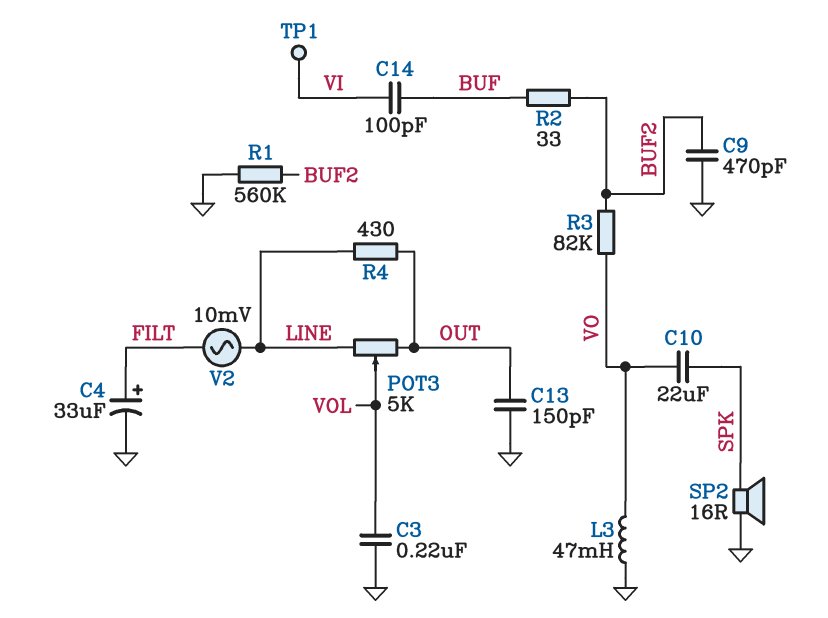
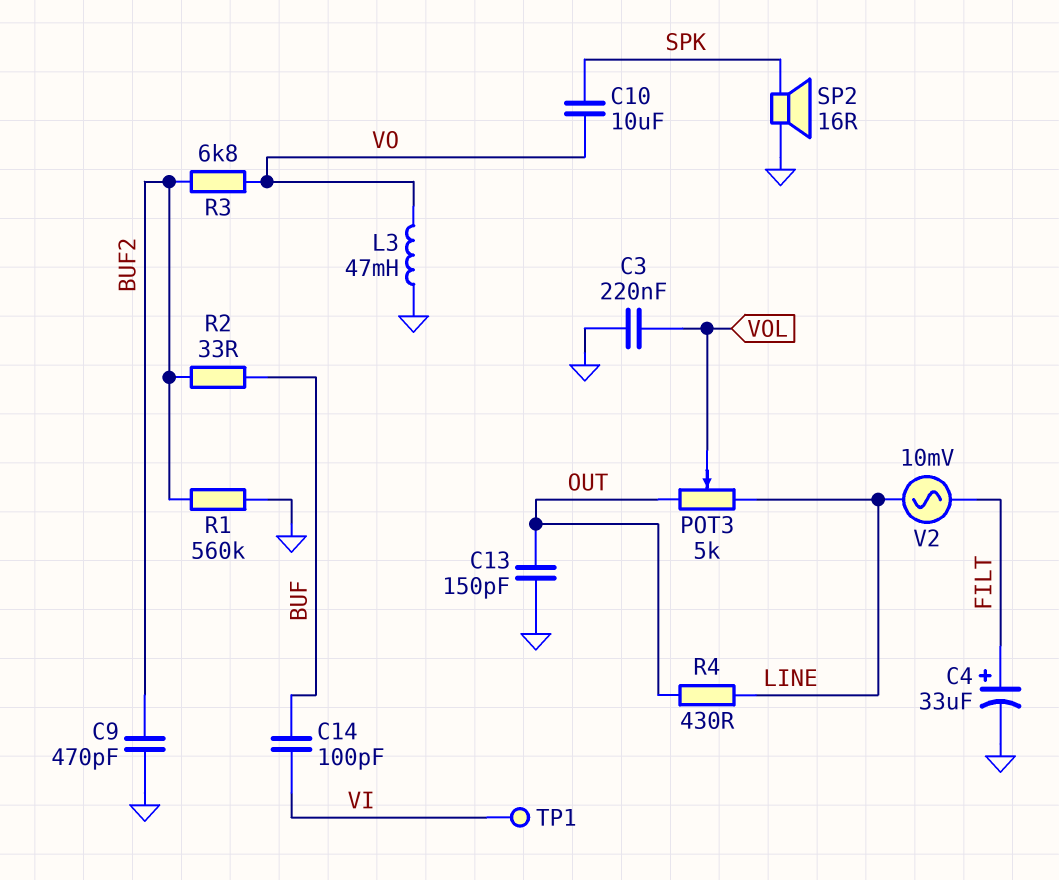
C10: 22uF (SPK, VO) -> 10uF (SPK, VO)
R3: 82k (BUF2, VO) -> 6.8k (BUF2, VO)

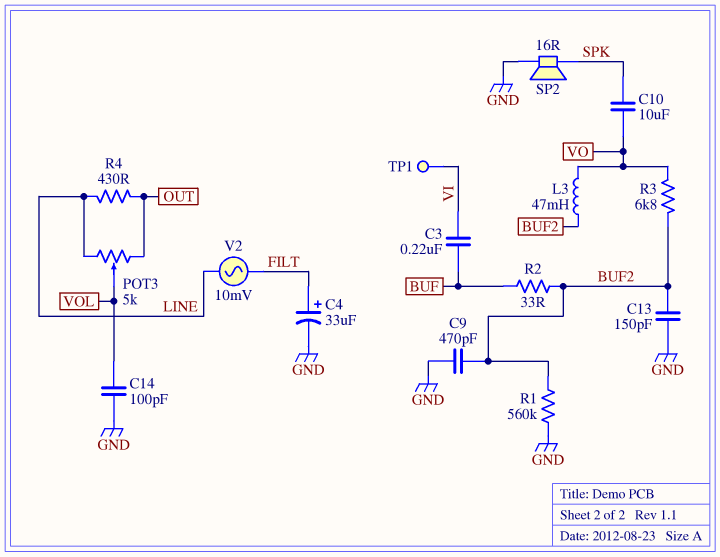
C3: 220nF (GND, VOL) -> 220nF (BUF, VI)
C13: 150pF (GND, OUT) -> 150pF (BUF2, GND)
C14: 100pF (BUF, VI) -> 100pF (GND, VOL)
L3: 47mH (GND, VO) -> 47mH (BUF2, VO)

